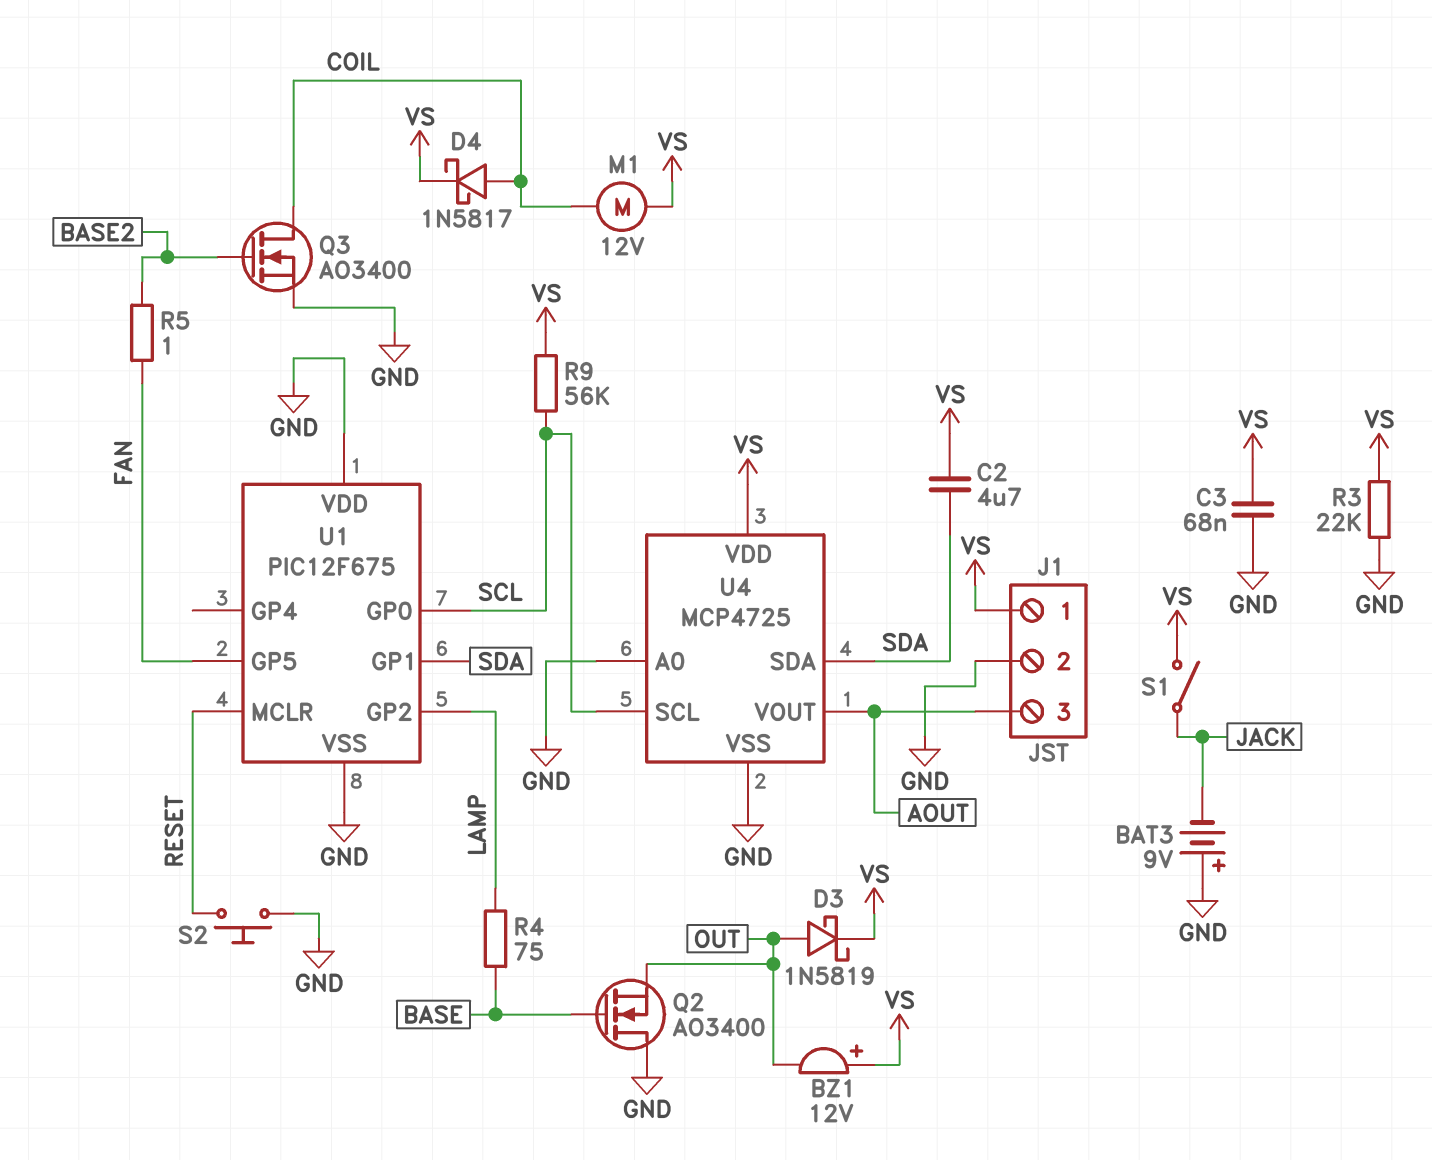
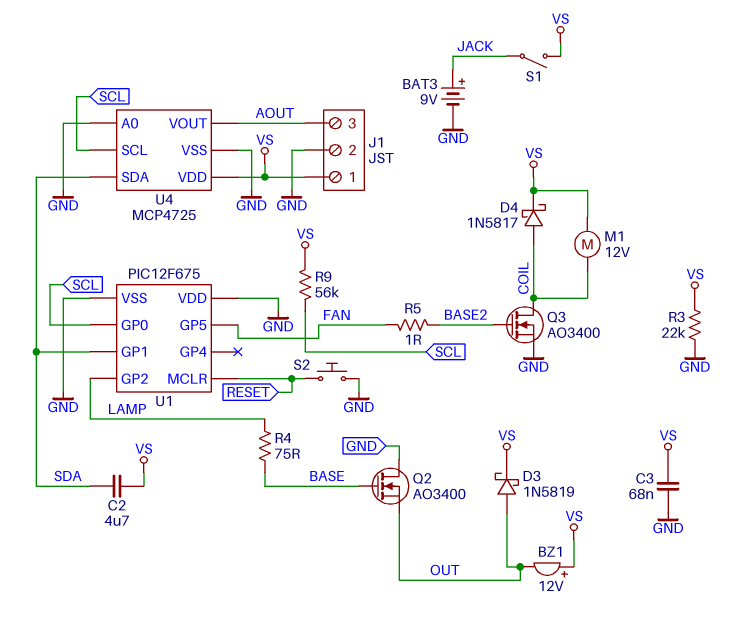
BAT3: 9V (plus GND, minus JACK) -> 9V (plus JACK, minus GND)

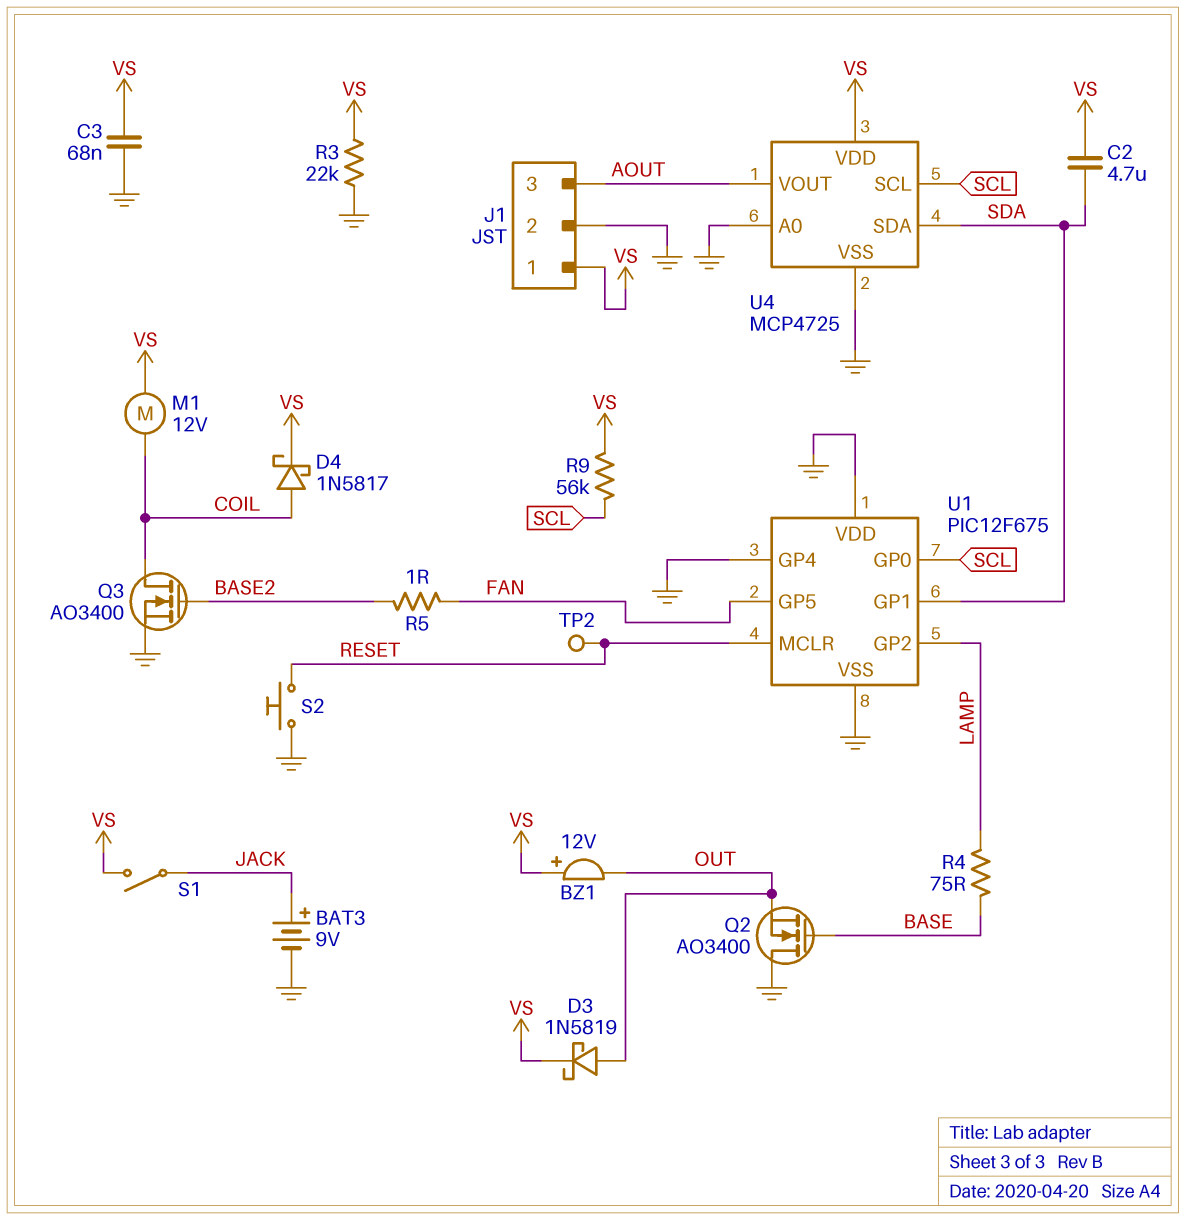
TP2: none -> test point (RESET)
U1 pin GP4: none -> GND

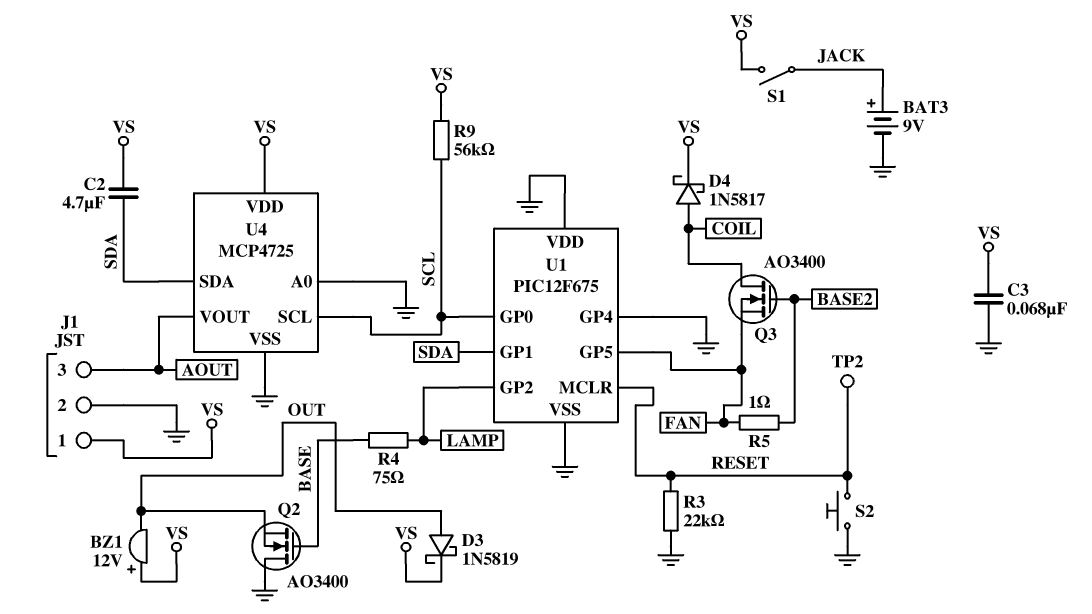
M1: motor 12V (COIL, VS) -> none
Q3: NMOS AO3400 (G BASE2, D COIL, S GND) -> NMOS AO3400 (G BASE2, D COIL, S FAN)
R3: 22k (GND, VS) -> 22k (GND, RESET)

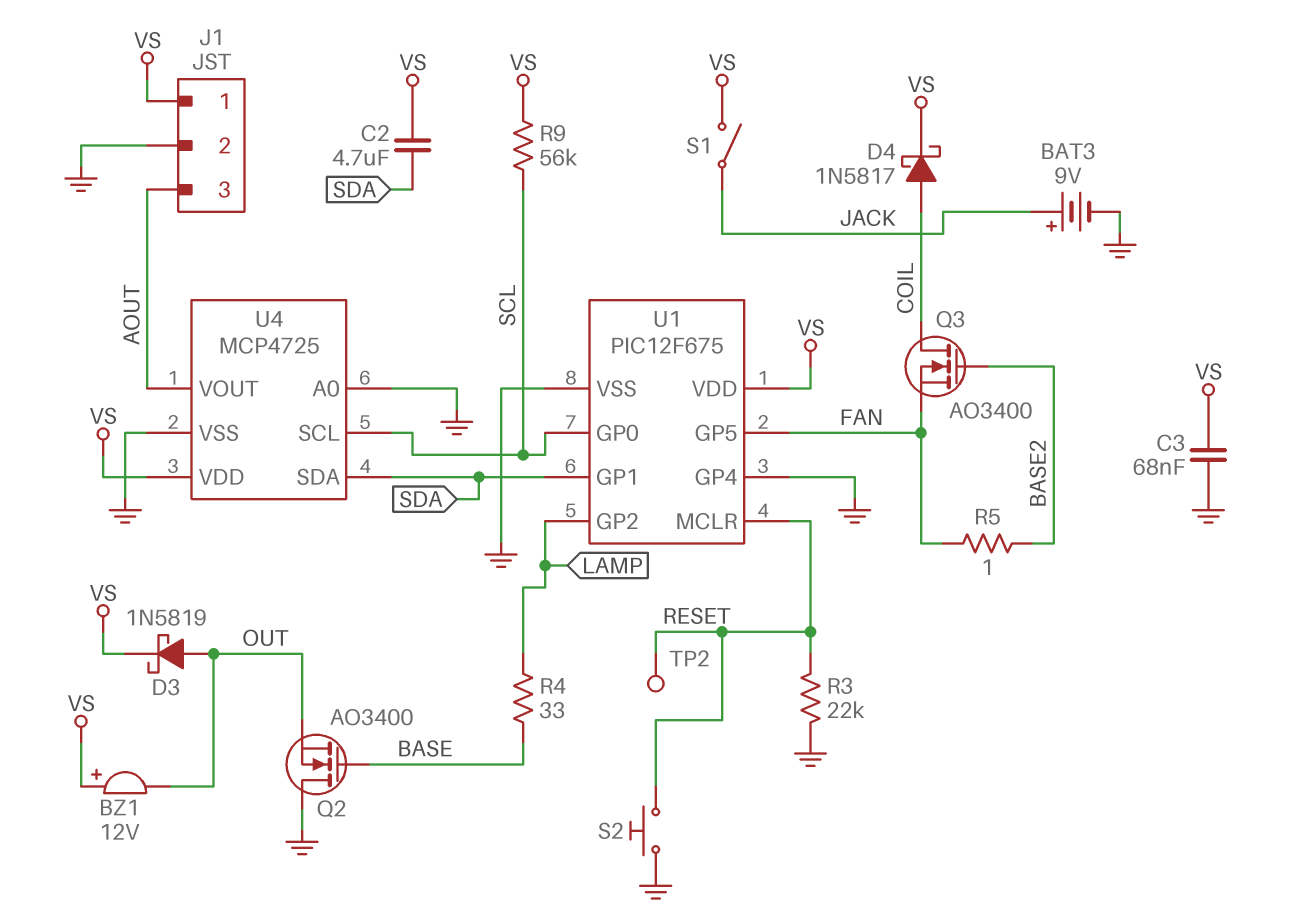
R4: 75 (BASE, LAMP) -> 33 (BASE, LAMP)
U1 pin VDD: GND -> VS

